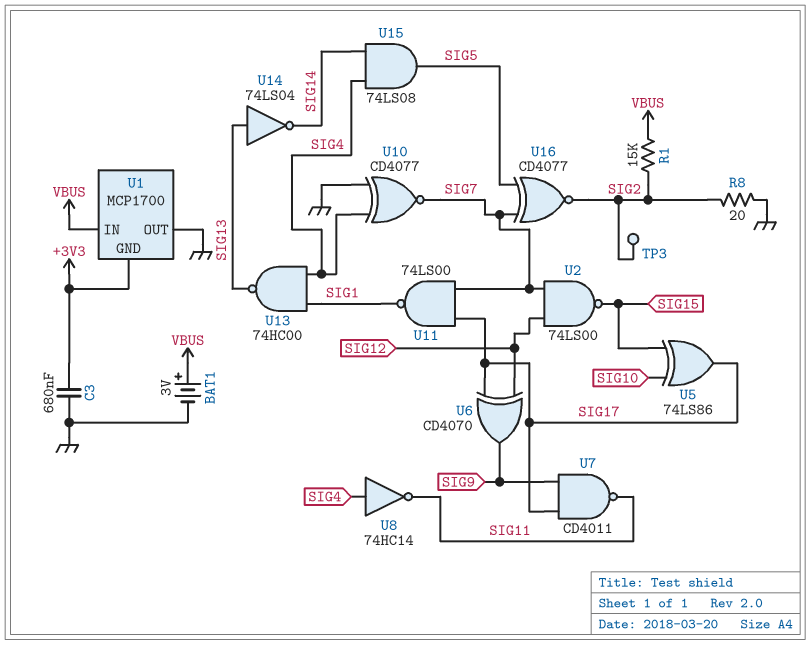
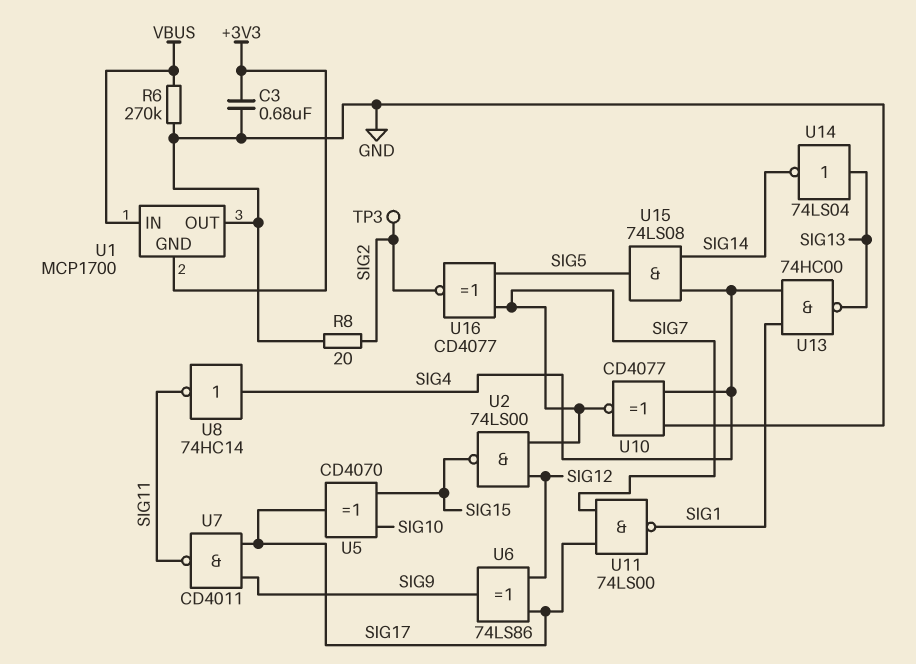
BAT1: 3V (plus VBUS, minus GND) -> none
R1: 15k (SIG2, VBUS) -> none
R6: none -> 270k (GND, VBUS)
U5: XOR 74LS86 (in SIG10, in SIG15, out SIG17) -> XOR CD4070 (in SIG10, in SIG15, out SIG17)
U6: XOR CD4070 (in SIG12, in SIG17, out SIG9) -> XOR 74LS86 (in SIG12, in SIG17, out SIG9)

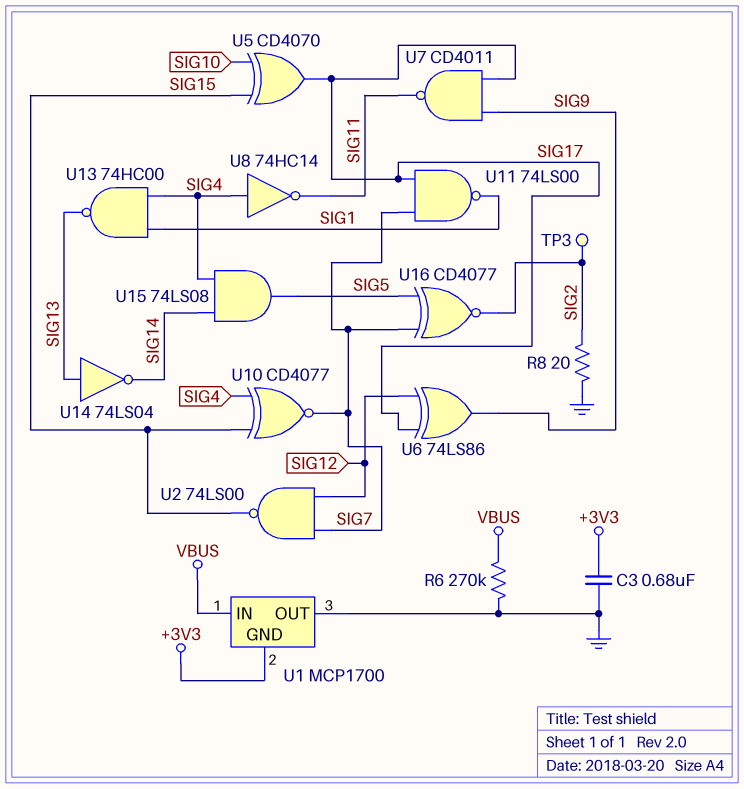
U10: XNOR CD4077 (in GND, in SIG4, out SIG7) -> XNOR CD4077 (in SIG4, in SIG15, out SIG7)

